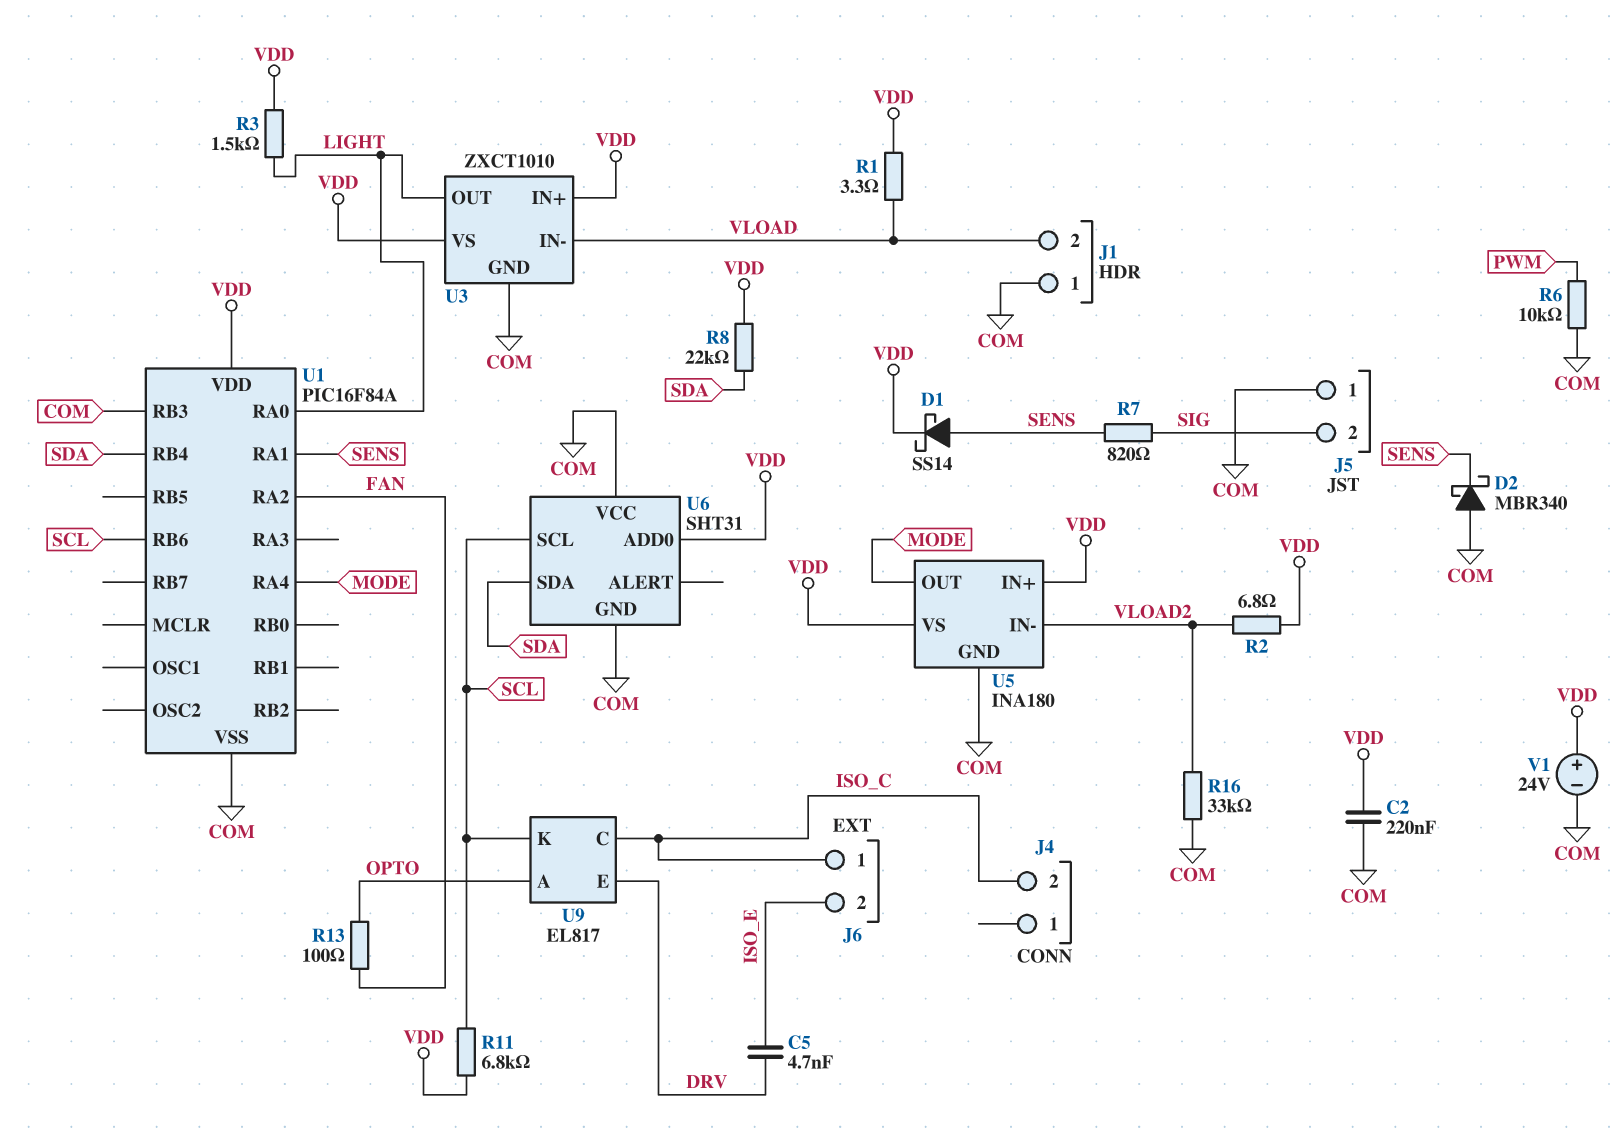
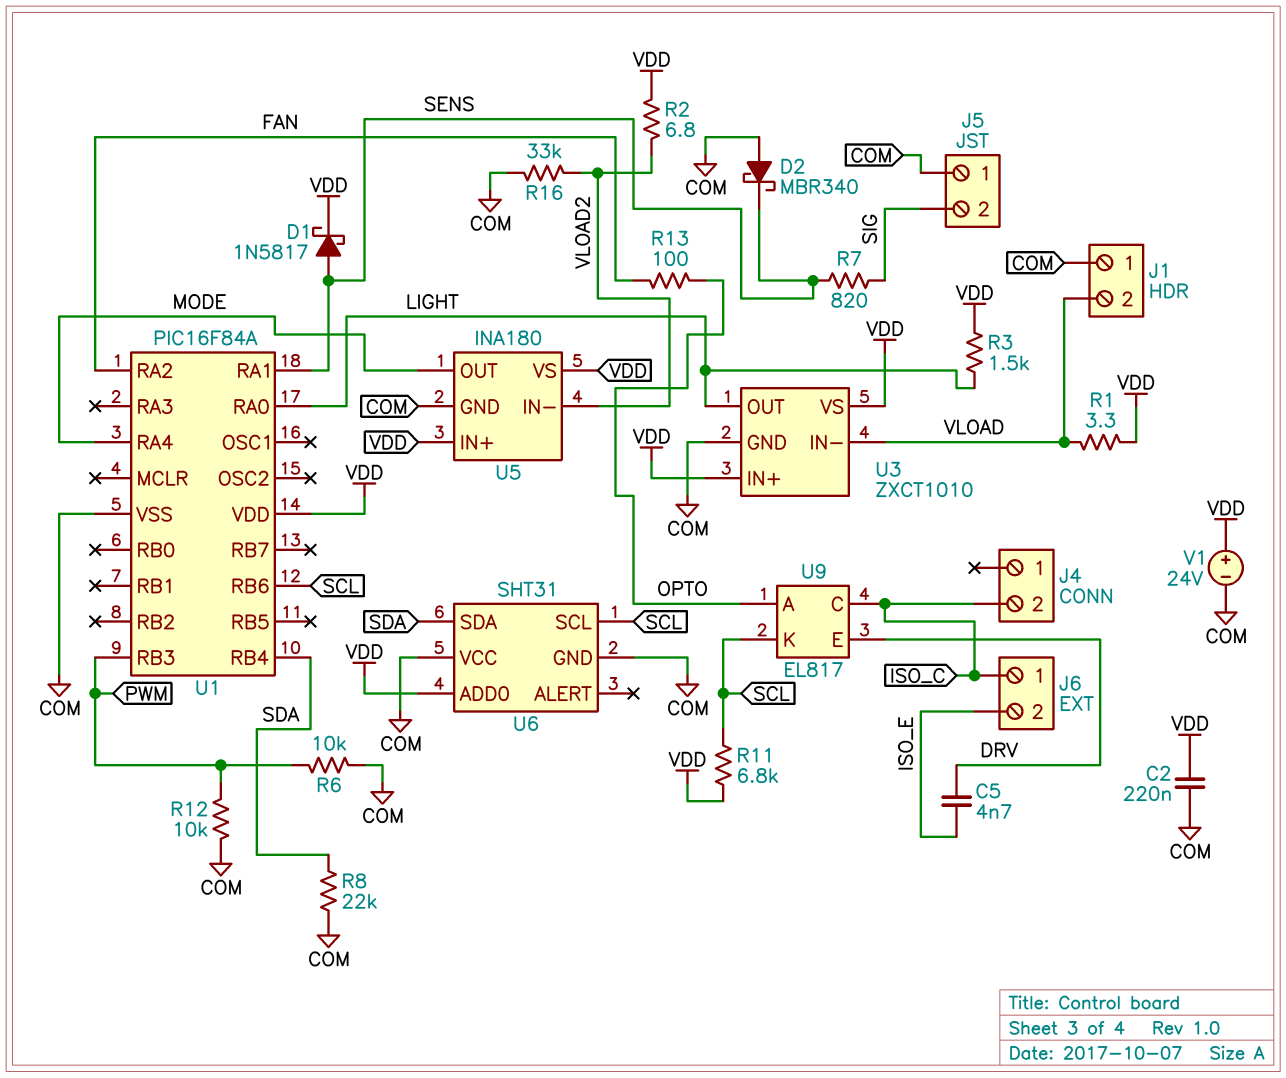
D1: schottky SS14 (A SENS, K VDD) -> schottky 1N5817 (A SENS, K VDD)
R8: 22k (SDA, VDD) -> 22k (COM, SDA)
R12: none -> 10k (COM, PWM)
U1 pin RB3: COM -> PWM

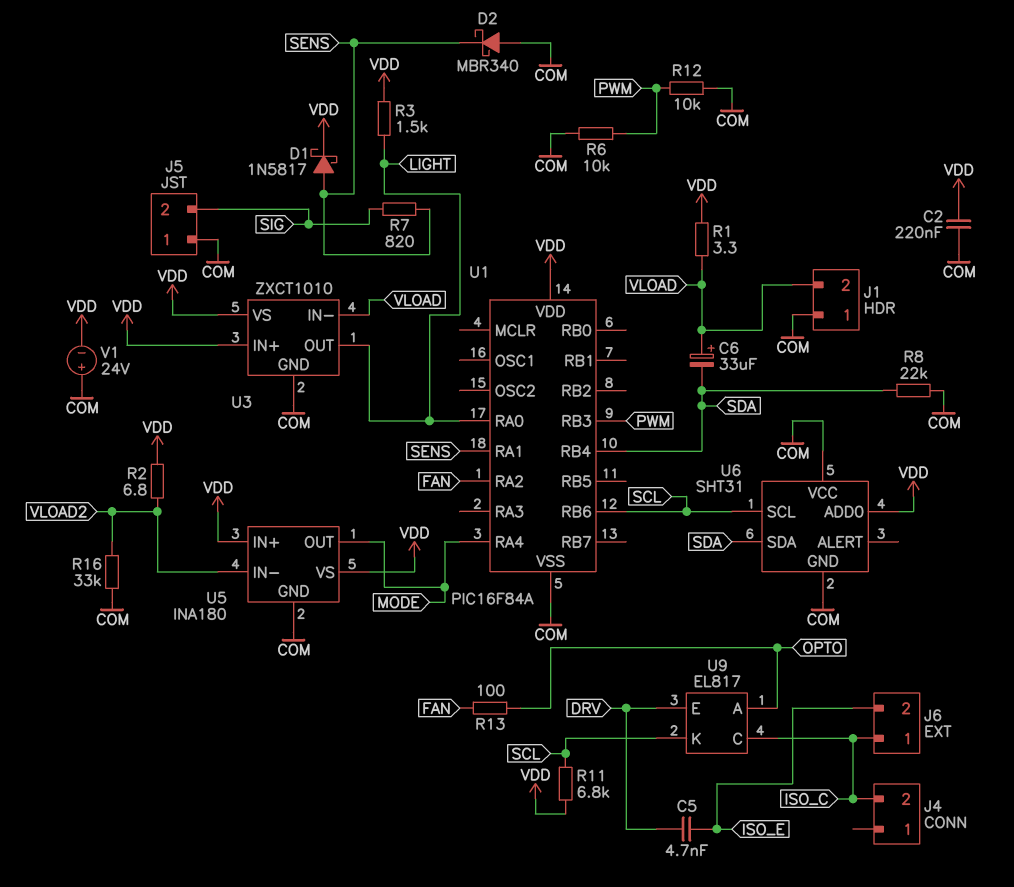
C6: none -> 33uF (plus VLOAD, minus SDA)
V1: 24V (plus VDD, minus COM) -> 24V (plus COM, minus VDD)

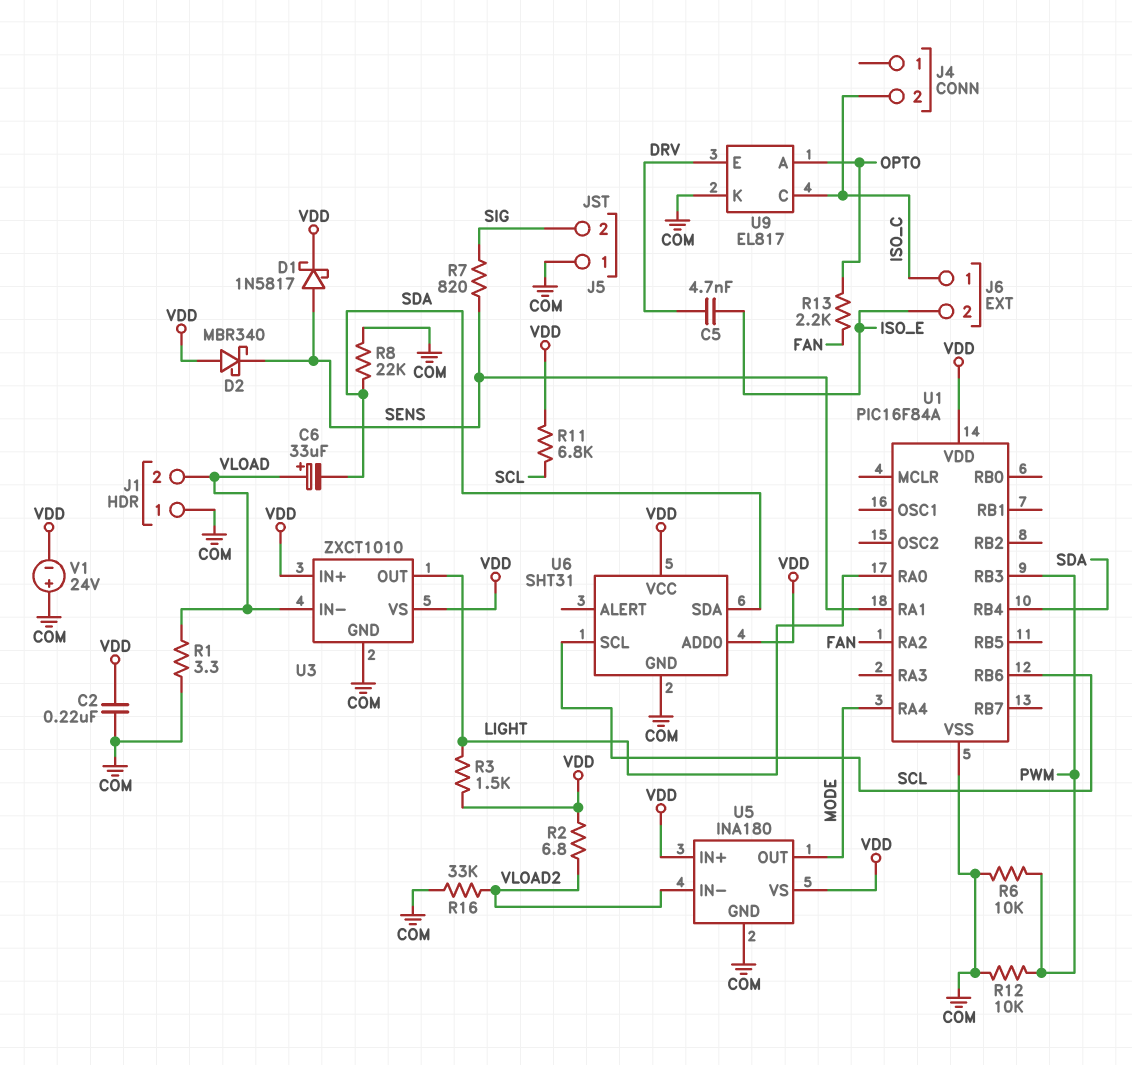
D2: schottky MBR340 (A COM, K SENS) -> schottky MBR340 (A VDD, K SENS)
R1: 3.3 (VDD, VLOAD) -> 3.3 (COM, VLOAD)
R13: 100 (FAN, OPTO) -> 2.2k (FAN, OPTO)
U6 pin VCC: COM -> VDD
U9 pin K: SCL -> COM

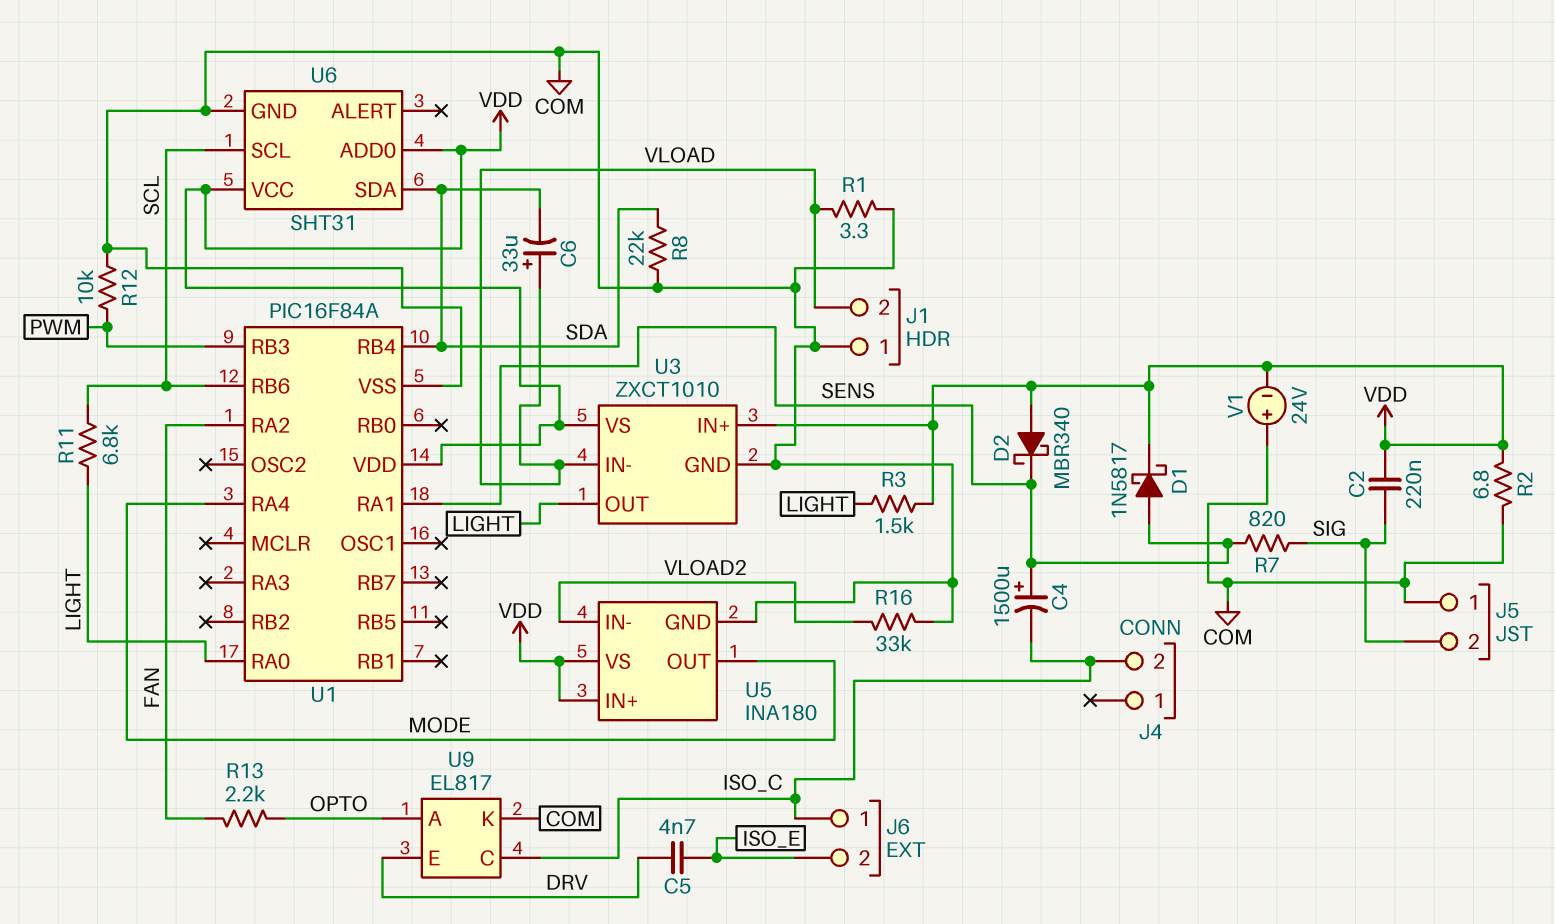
C2: 220nF (COM, VDD) -> 220nF (SIG, VDD)
C4: none -> 1500uF (plus SENS, minus ISO_C)
R2: 6.8 (VDD, VLOAD2) -> 6.8 (COM, VDD)
R6: 10k (COM, PWM) -> none
R11: 6.8k (SCL, VDD) -> 6.8k (LIGHT, SCL)

